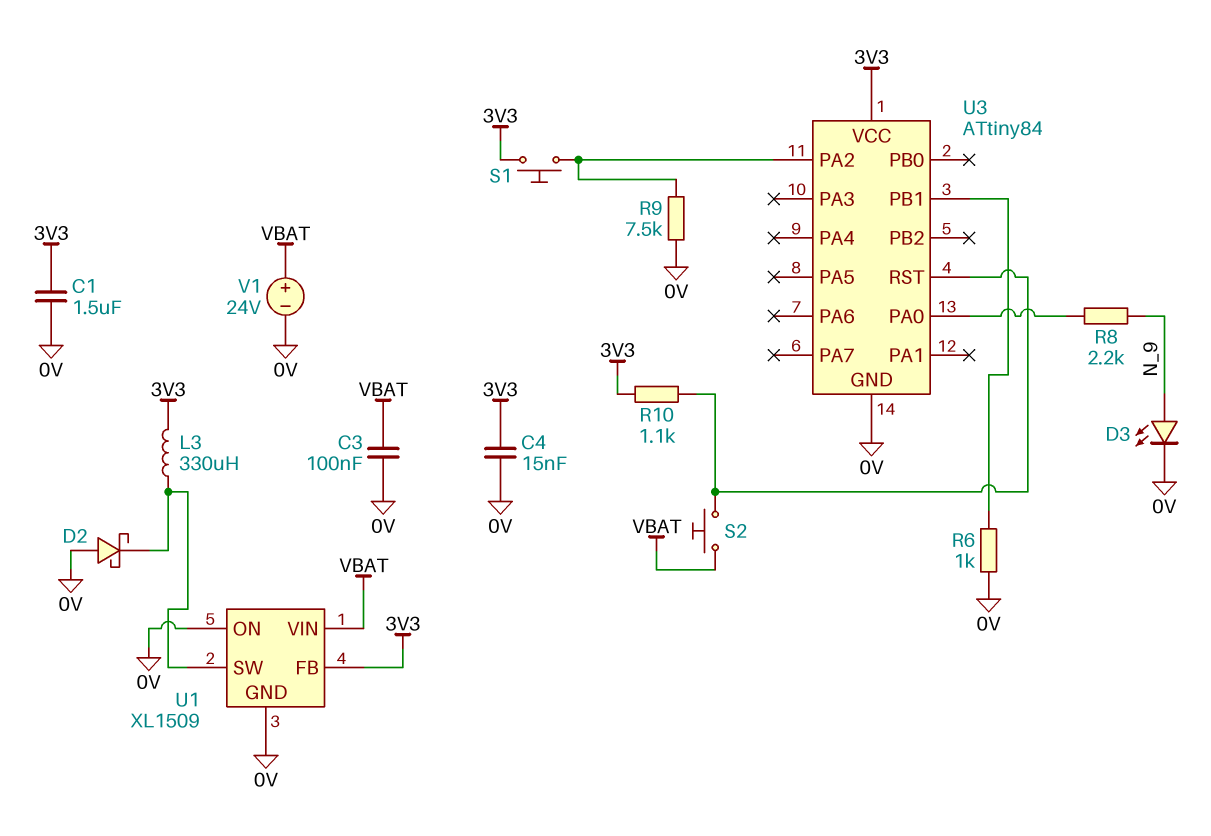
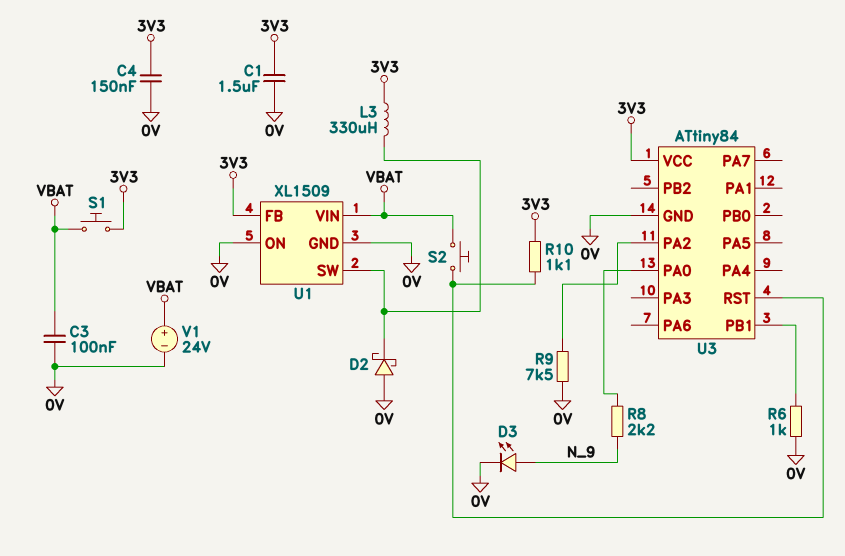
C4: 15nF (0V, 3V3) -> 150nF (0V, 3V3)
S1: button (3V3, U3/PA2) -> button (3V3, VBAT)

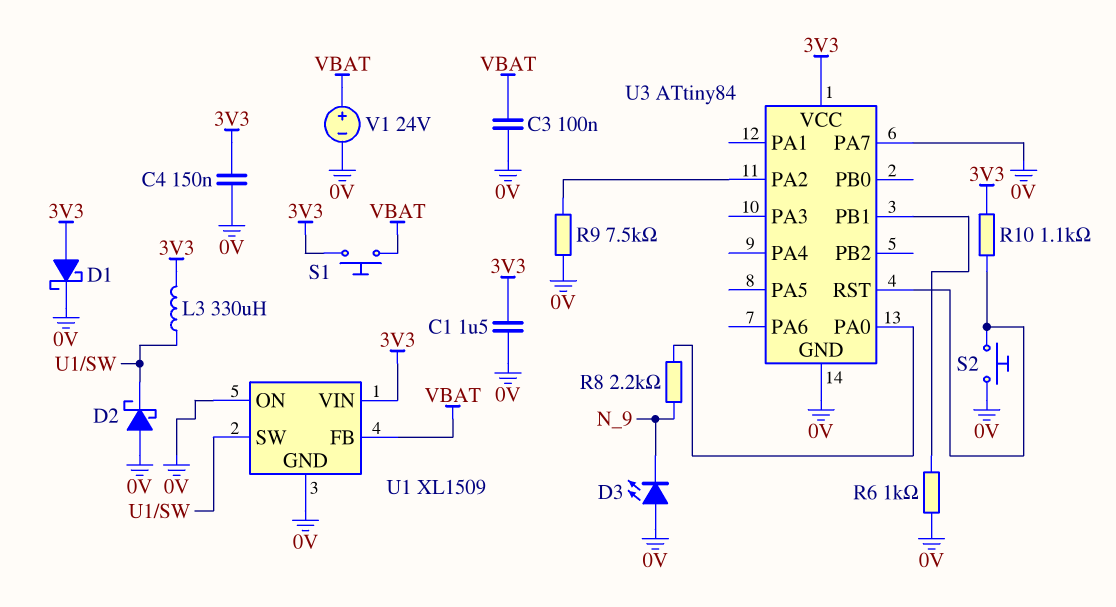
D1: none -> schottky (A 3V3, K 0V)
D3: LED (A N_9, K 0V) -> LED (A 0V, K N_9)
S2: button (U3/RST, VBAT) -> button (0V, U3/RST)
U1 pin FB: 3V3 -> VBAT
U1 pin VIN: VBAT -> 3V3
U3 pin PA7: none -> 0V

